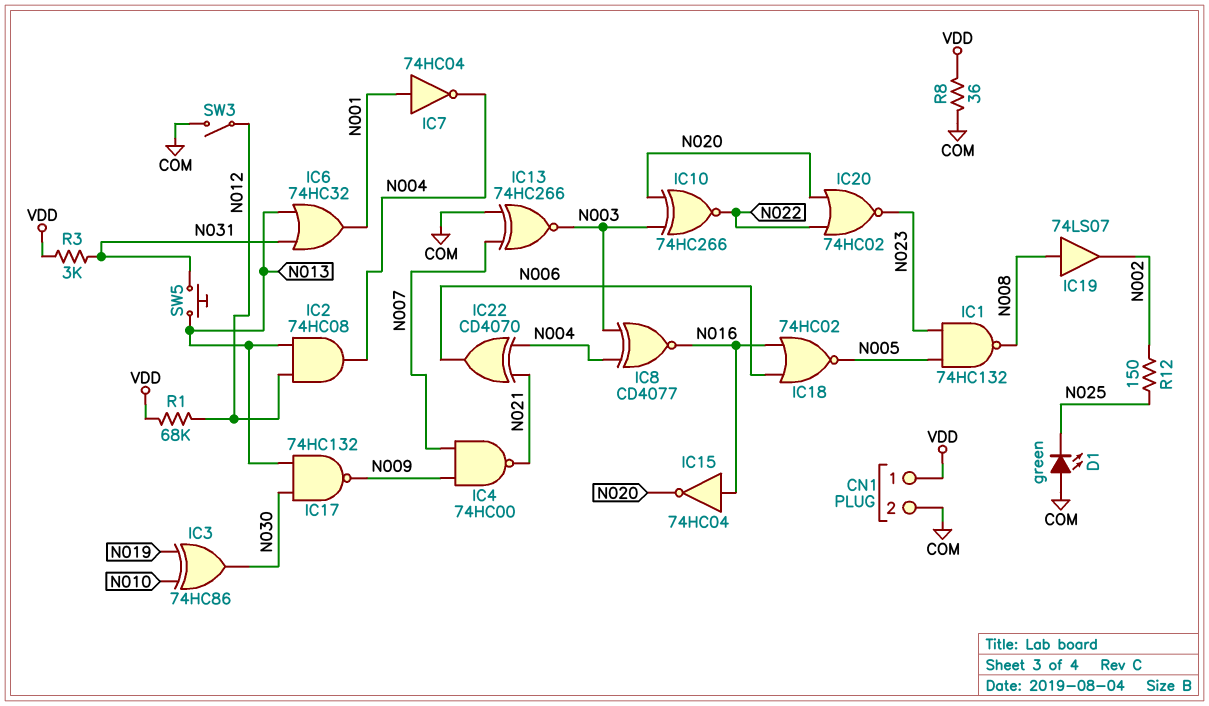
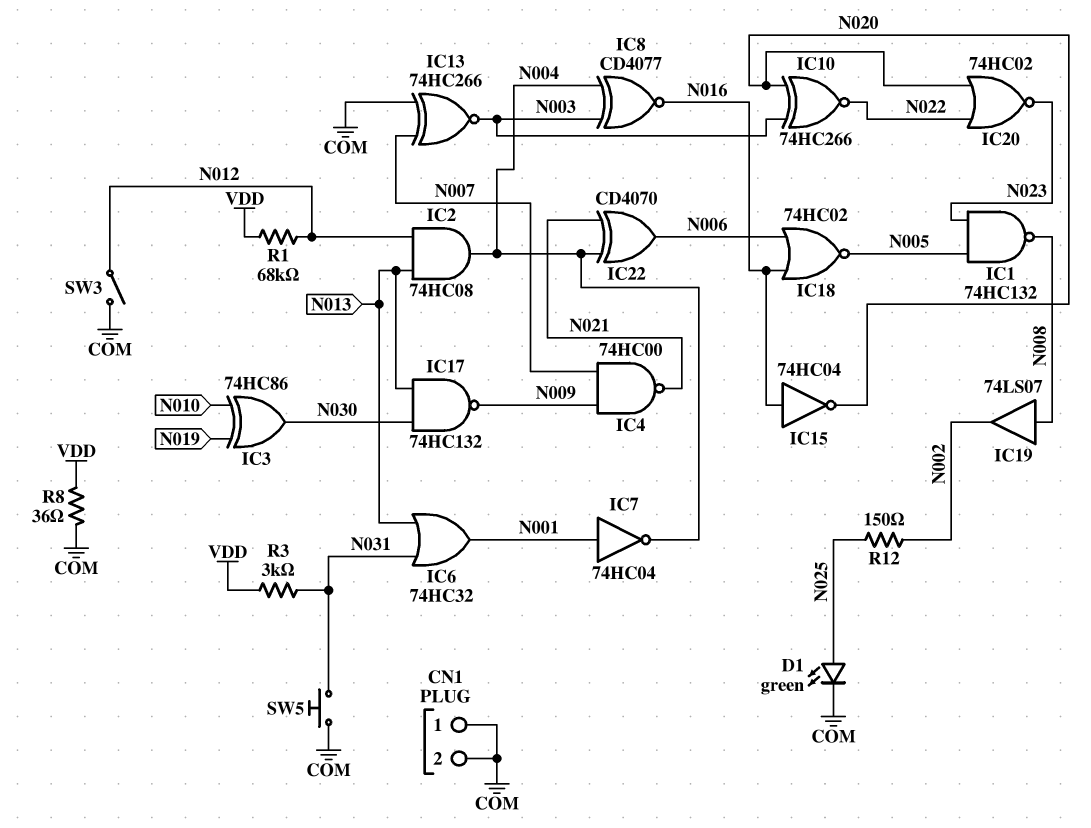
CN1 pin 1: VDD -> COM
D1: LED green (A COM, K N025) -> LED green (A N025, K COM)
SW5: button (N013, N031) -> button (COM, N031)

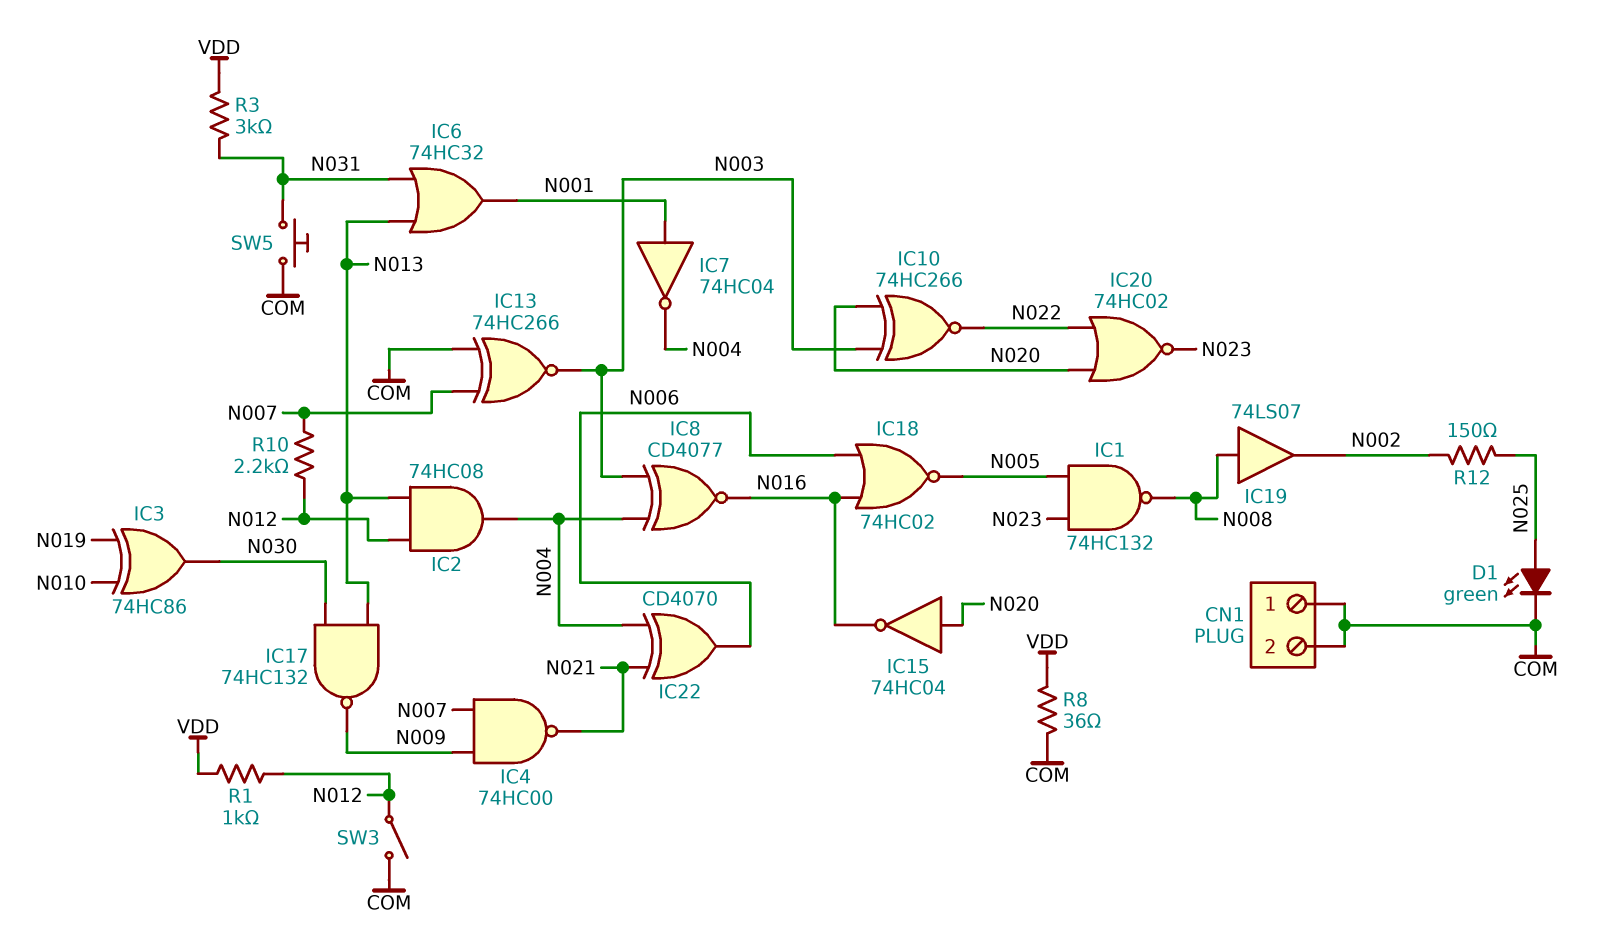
IC15: NOT 74HC04 (in N016, out N020) -> NOT 74HC04 (in N020, out N016)
R1: 68k (N012, VDD) -> 1k (N012, VDD)
R10: none -> 2.2k (N007, N012)

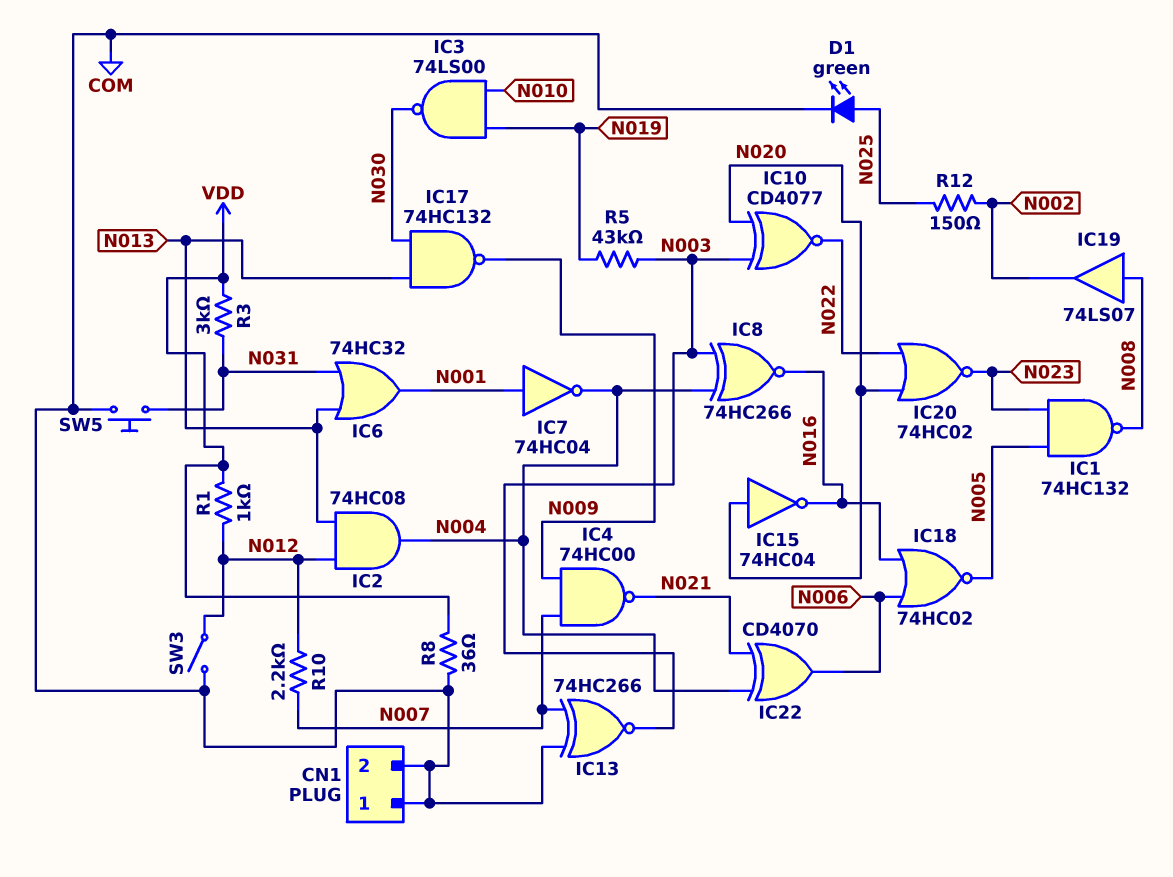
IC3: XOR 74HC86 (in N010, in N019, out N030) -> NAND 74LS00 (in N010, in N019, out N030)
IC8: XNOR CD4077 (in N003, in N004, out N016) -> XNOR 74HC266 (in N003, in N004, out N016)
IC10: XNOR 74HC266 (in N003, in N020, out N022) -> XNOR CD4077 (in N003, in N020, out N022)
R5: none -> 43k (N003, N019)

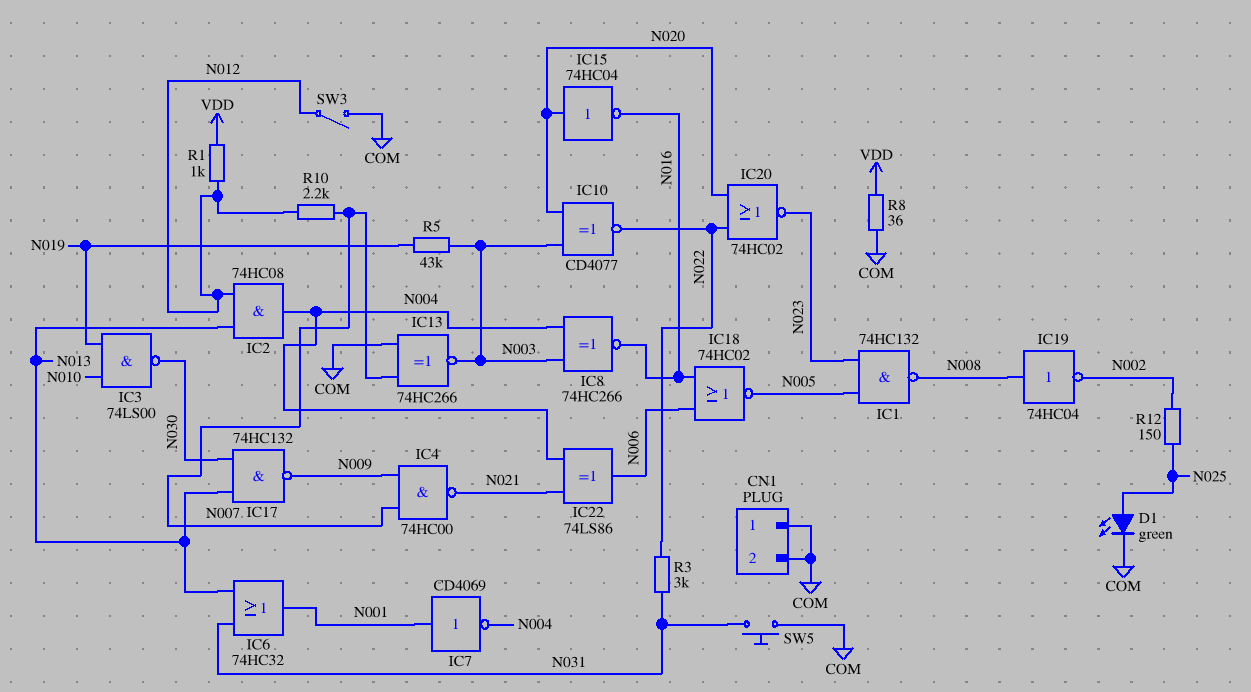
IC7: NOT 74HC04 (in N001, out N004) -> NOT CD4069 (in N001, out N004)
IC19: buffer 74LS07 (in N008, out N002) -> NOT 74HC04 (in N008, out N002)
IC22: XOR CD4070 (in N004, in N021, out N006) -> XOR 74LS86 (in N004, in N021, out N006)
R3: 3k (N031, VDD) -> 3k (N022, N031)

